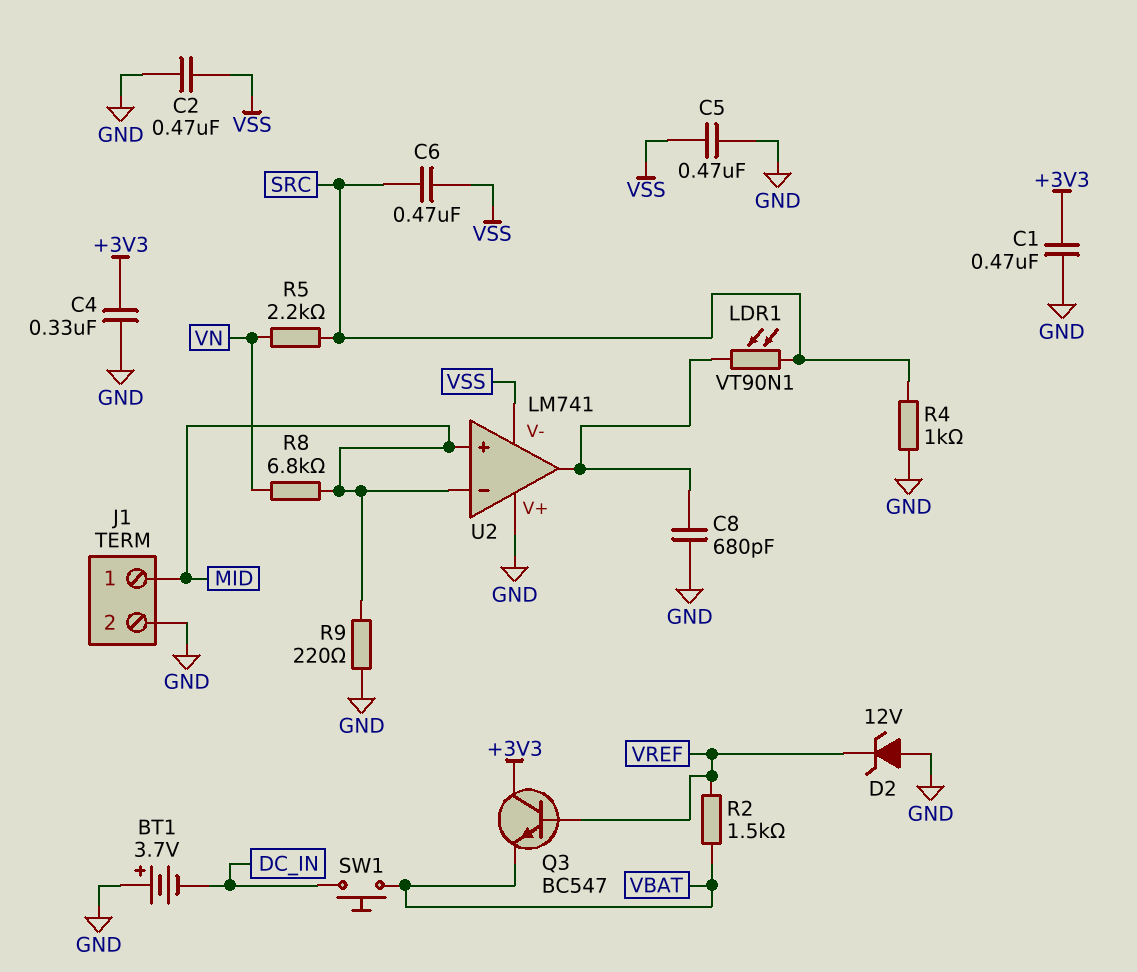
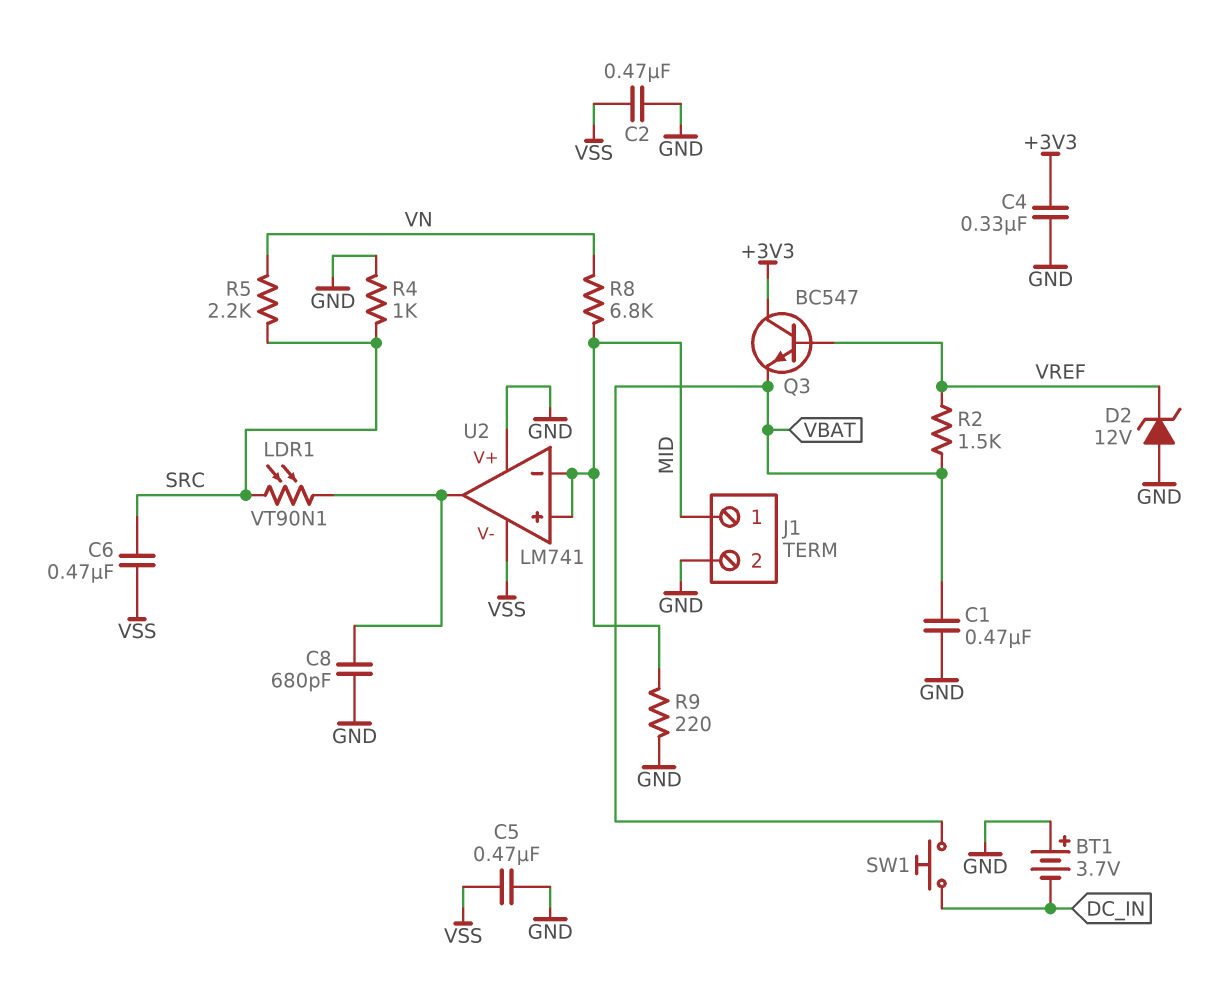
C1: 470nF (+3V3, GND) -> 470nF (GND, VBAT)

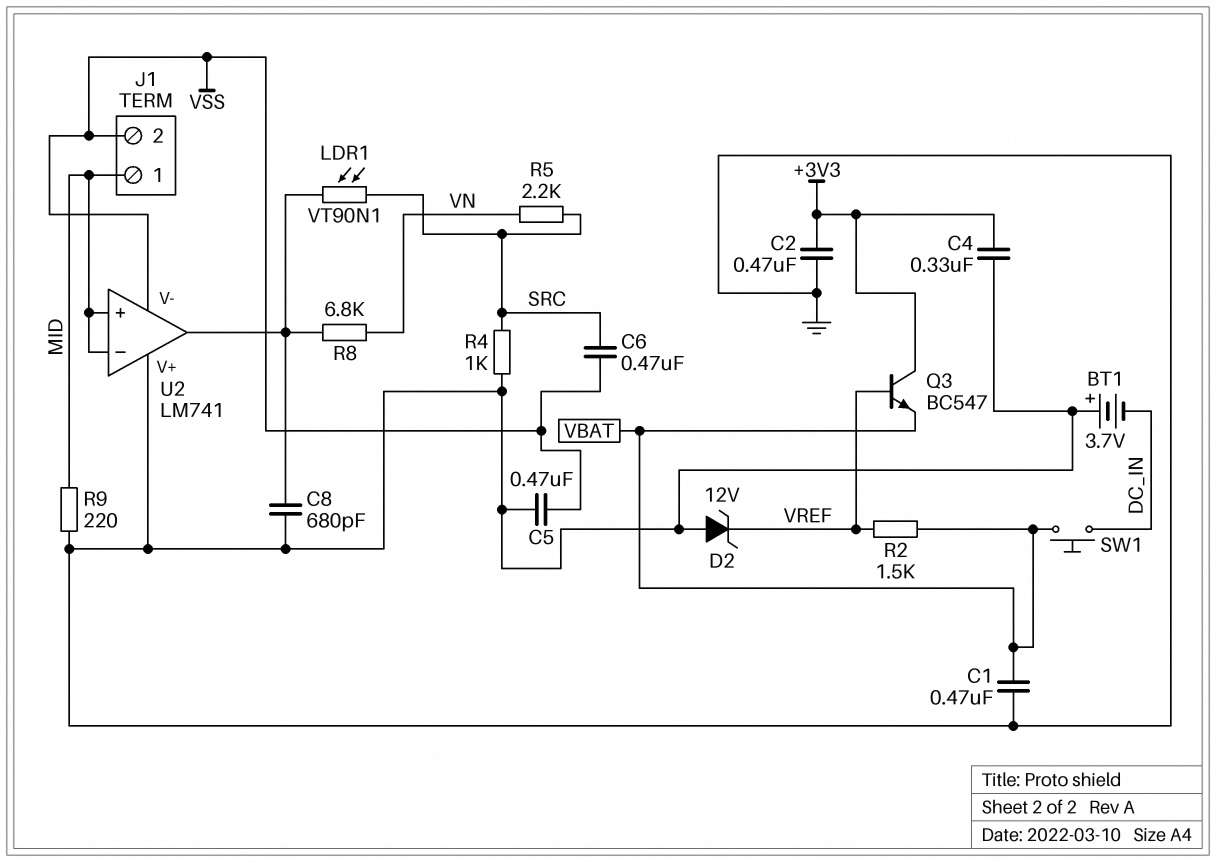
C2: 470nF (GND, VSS) -> 470nF (+3V3, GND)
J1 pin 2: GND -> VSS
R8: 6.8k (MID, VN) -> 6.8k (U2/out, VN)

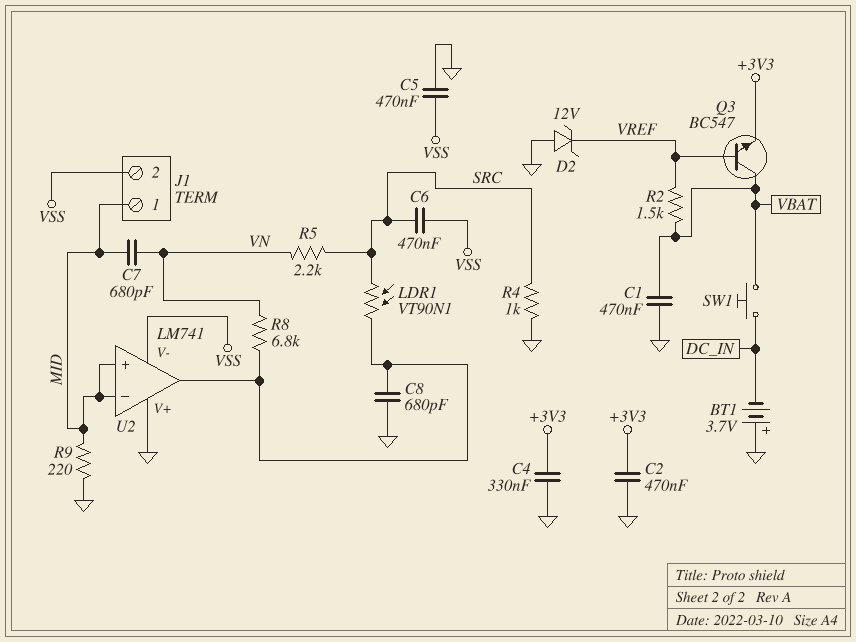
C7: none -> 680pF (MID, VN)
Q3: NPN BC547 (B VREF, C +3V3, E VBAT) -> NPN BC547 (B VREF, C VBAT, E +3V3)

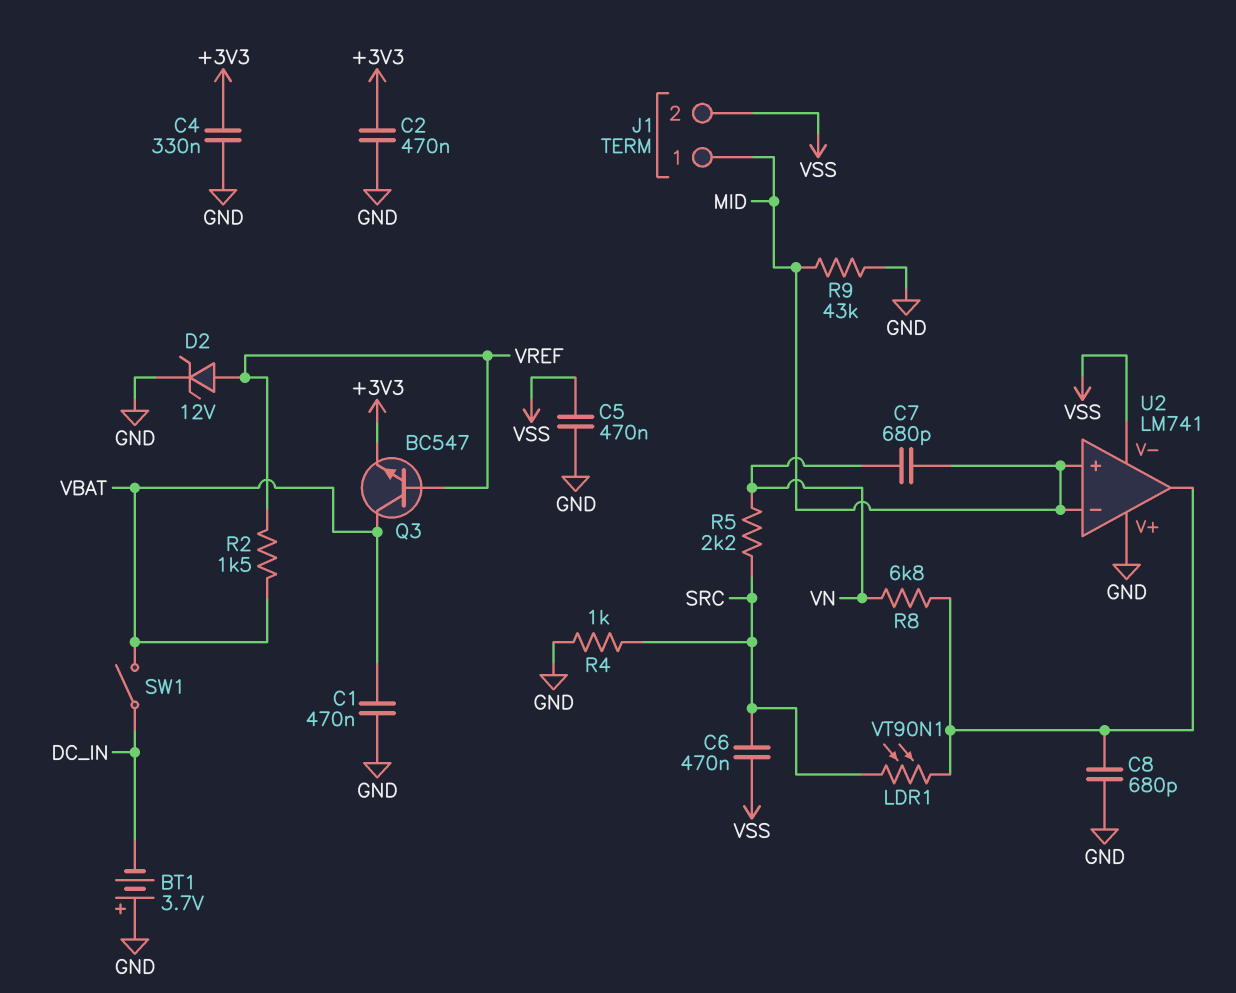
D2: zener 12V (A GND, K VREF) -> zener 12V (A VREF, K GND)
R9: 220 (GND, MID) -> 43k (GND, MID)
SW1: button (DC_IN, VBAT) -> switch (DC_IN, VBAT)

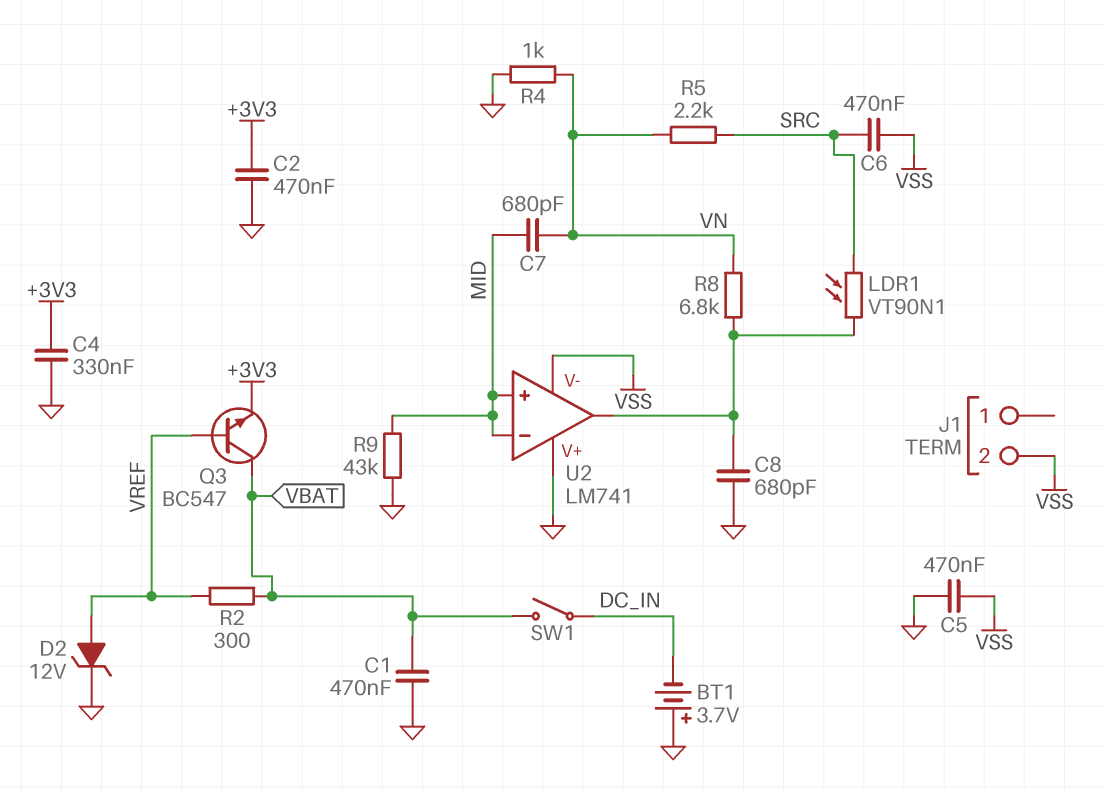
J1 pin 1: MID -> none
R2: 1.5k (VBAT, VREF) -> 300 (VBAT, VREF)
R4: 1k (GND, SRC) -> 1k (GND, VN)

